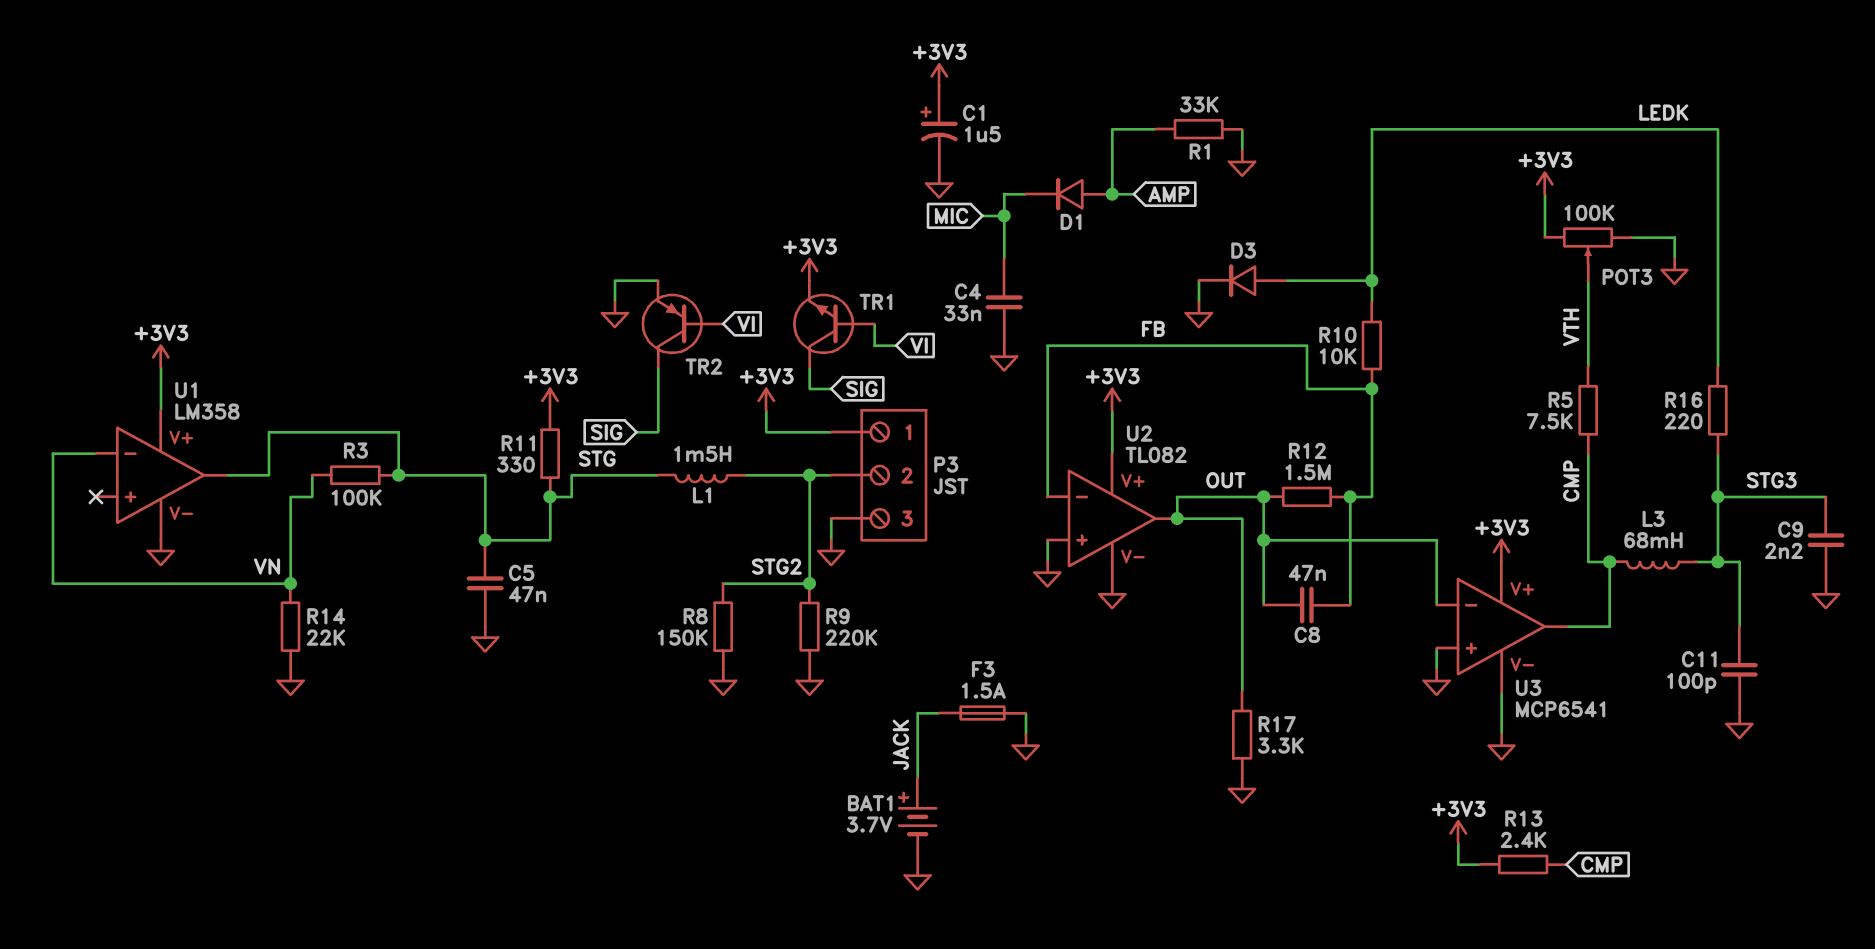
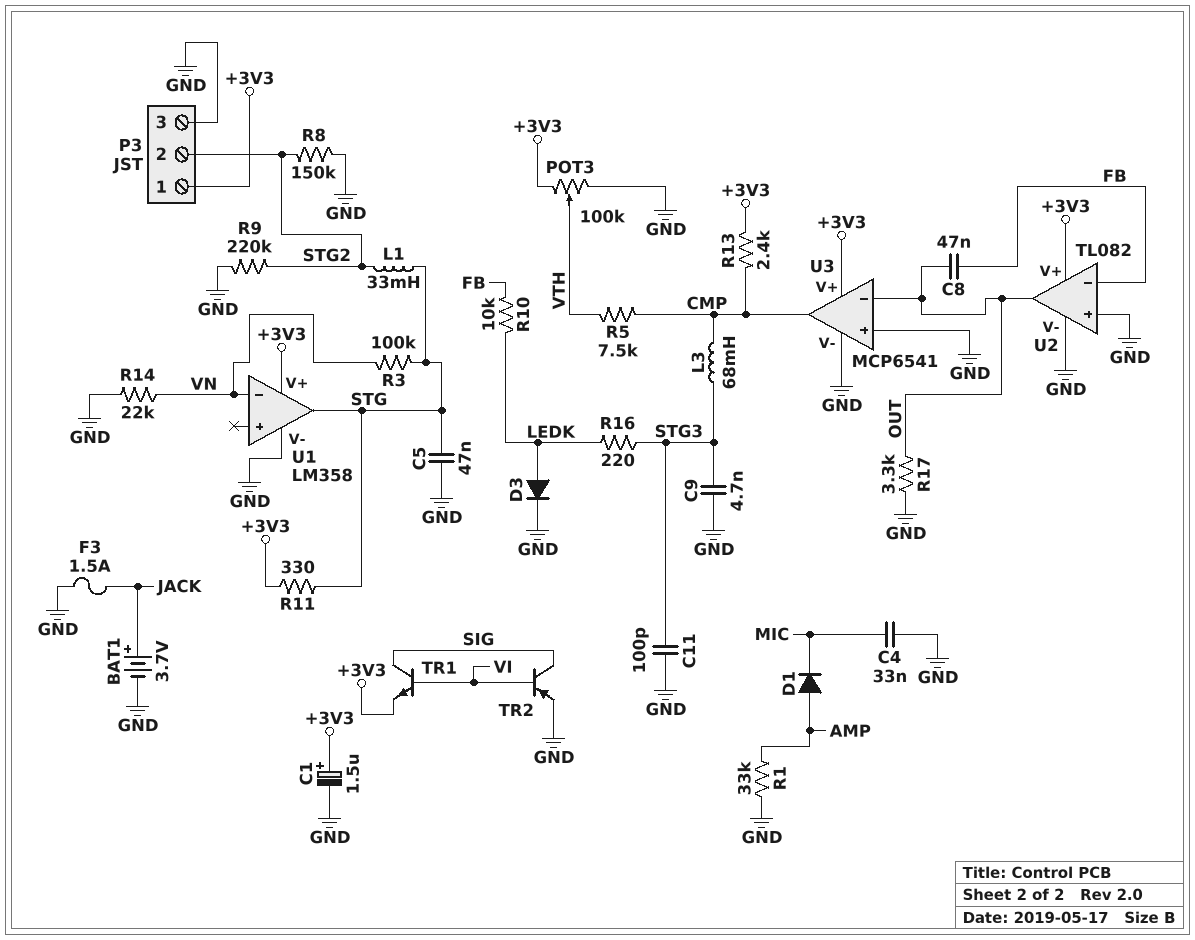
C9: 2.2nF (GND, STG3) -> 4.7nF (GND, STG3)
L1: 1.5mH (STG, STG2) -> 33mH (STG, STG2)
R12: 1.5M (FB, OUT) -> none

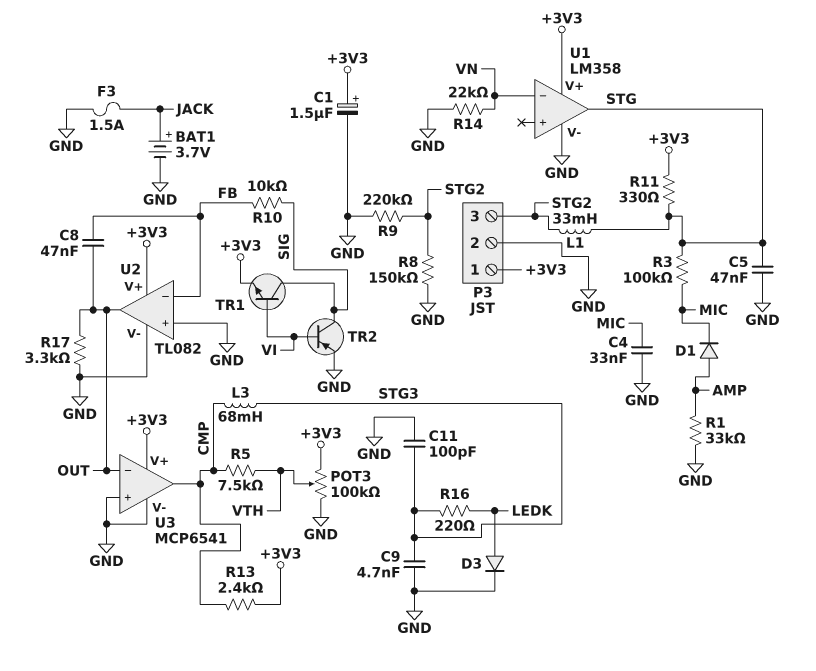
P3 pin 2: STG2 -> GND
P3 pin 3: GND -> STG2
R3: 100k (STG, VN) -> 100k (MIC, STG)
R10: 10k (FB, LEDK) -> 10k (FB, SIG)

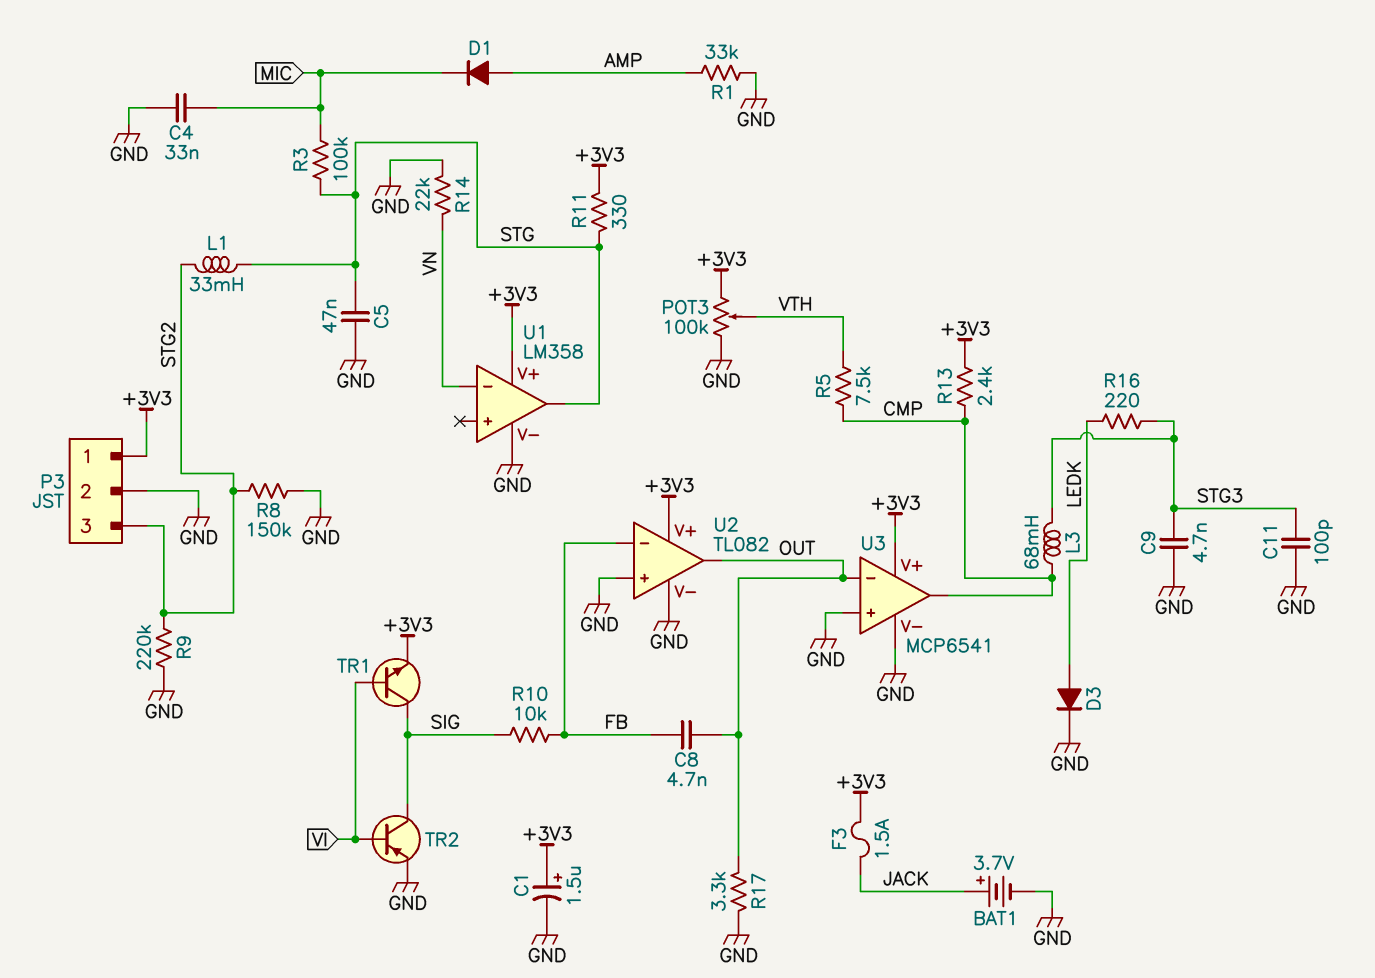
C8: 47nF (FB, OUT) -> 4.7nF (FB, OUT)
F3: 1.5A (GND, JACK) -> 1.5A (+3V3, JACK)

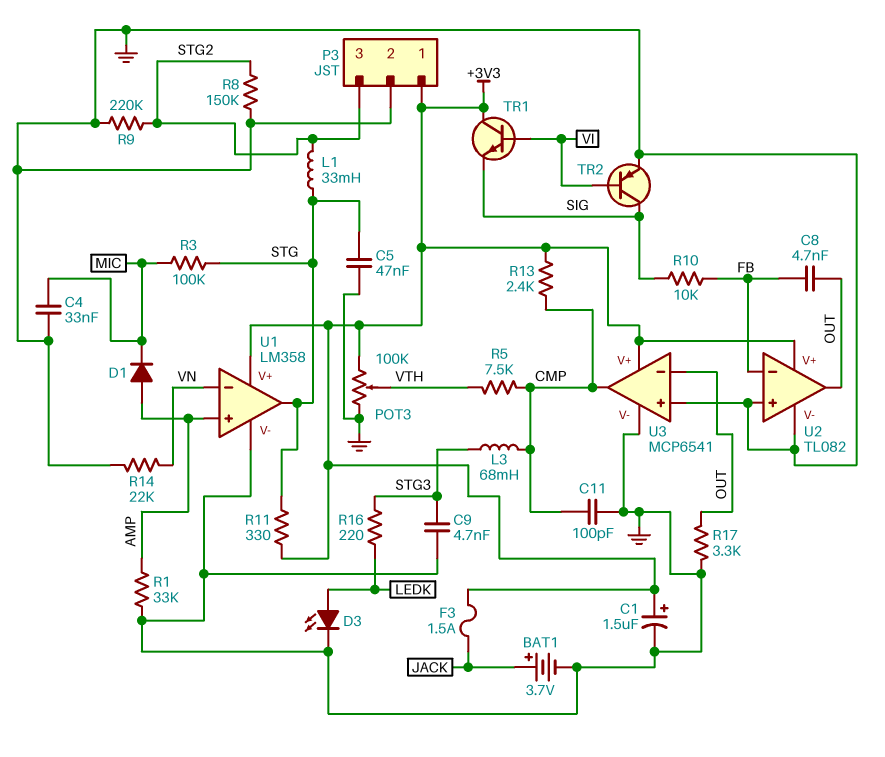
C11: 100pF (GND, STG3) -> 100pF (CMP, GND)
D3: diode (A LEDK, K GND) -> LED (A LEDK, K GND)
TR1: NPN (B VI, C SIG, E +3V3) -> NPN (B VI, C +3V3, E SIG)
U1 pin in+: none -> AMP

